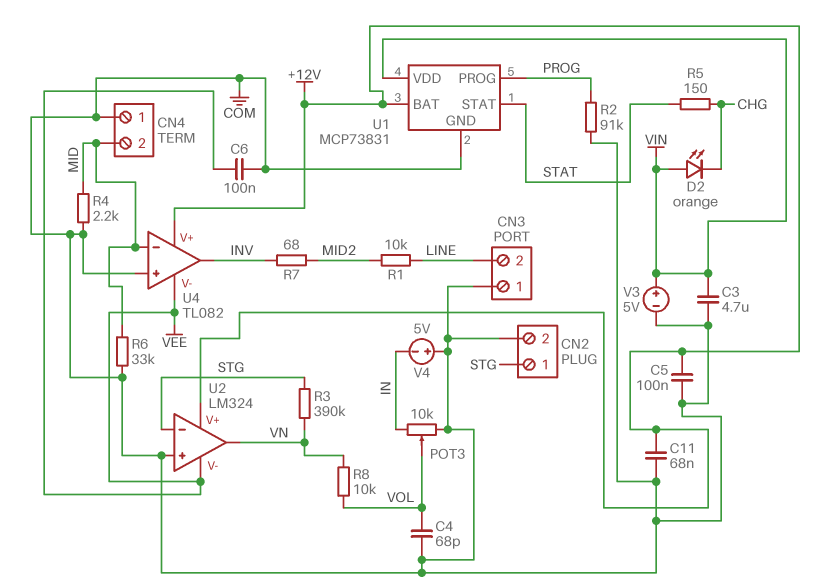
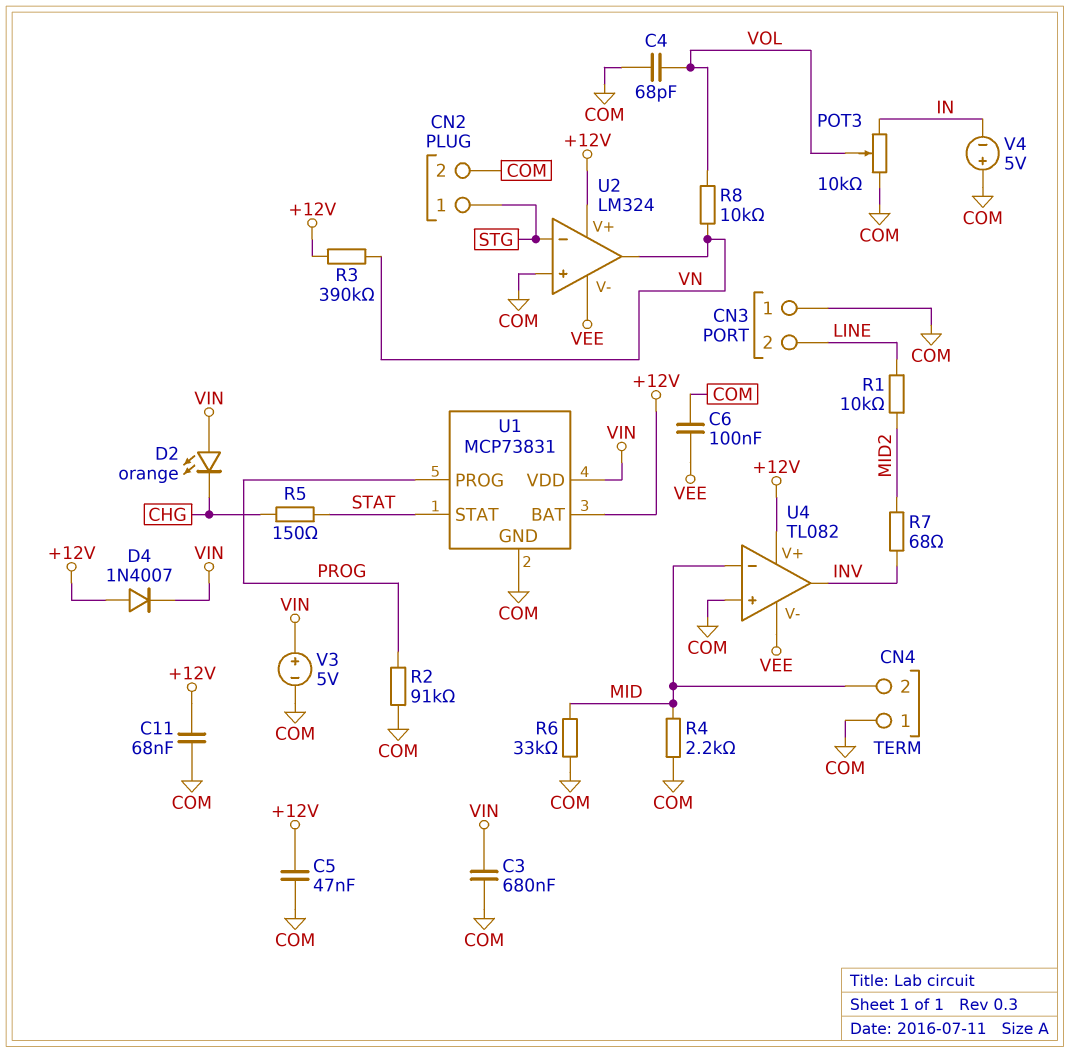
C3: 4.7uF (COM, VIN) -> 680nF (COM, VIN)
C5: 100nF (+12V, COM) -> 47nF (+12V, COM)
D4: none -> diode 1N4007 (A +12V, K VIN)
R3: 390k (STG, VN) -> 390k (+12V, VN)

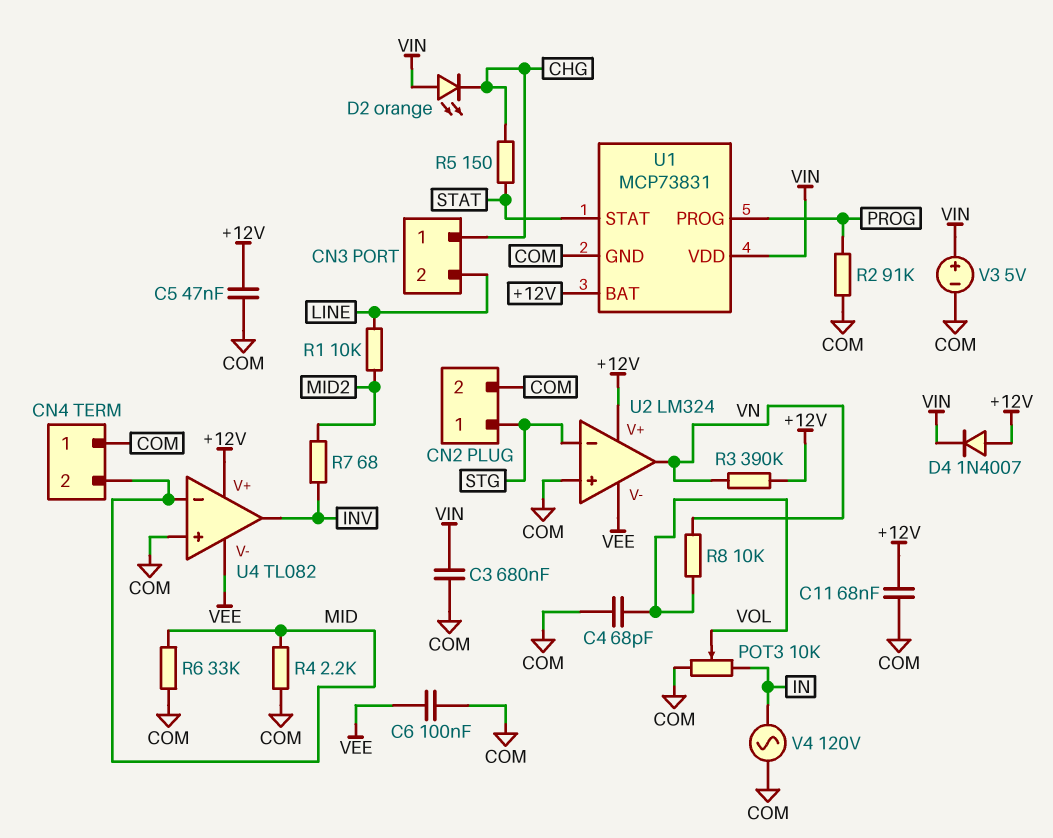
CN3 pin 1: COM -> CHG
V4: 5V (plus COM, minus IN) -> AC 120V (COM, IN)

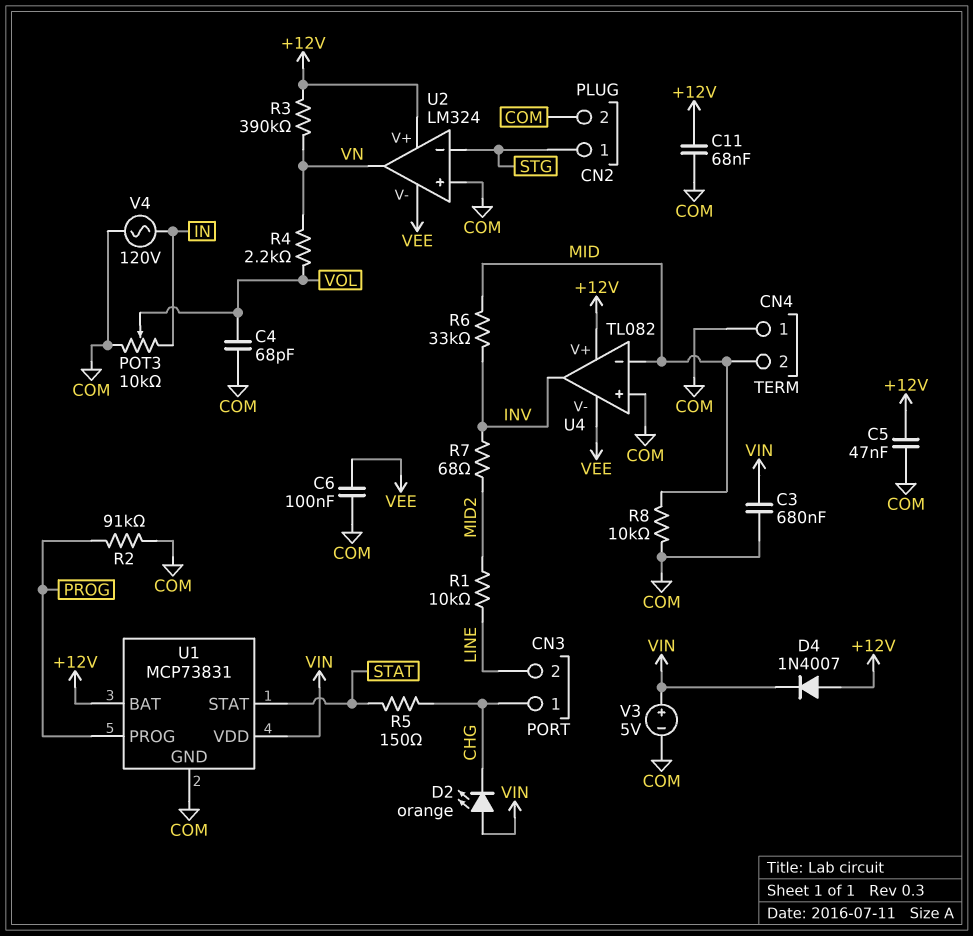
R4: 2.2k (COM, MID) -> 2.2k (VN, VOL)
R6: 33k (COM, MID) -> 33k (INV, MID)
R8: 10k (VN, VOL) -> 10k (COM, MID)

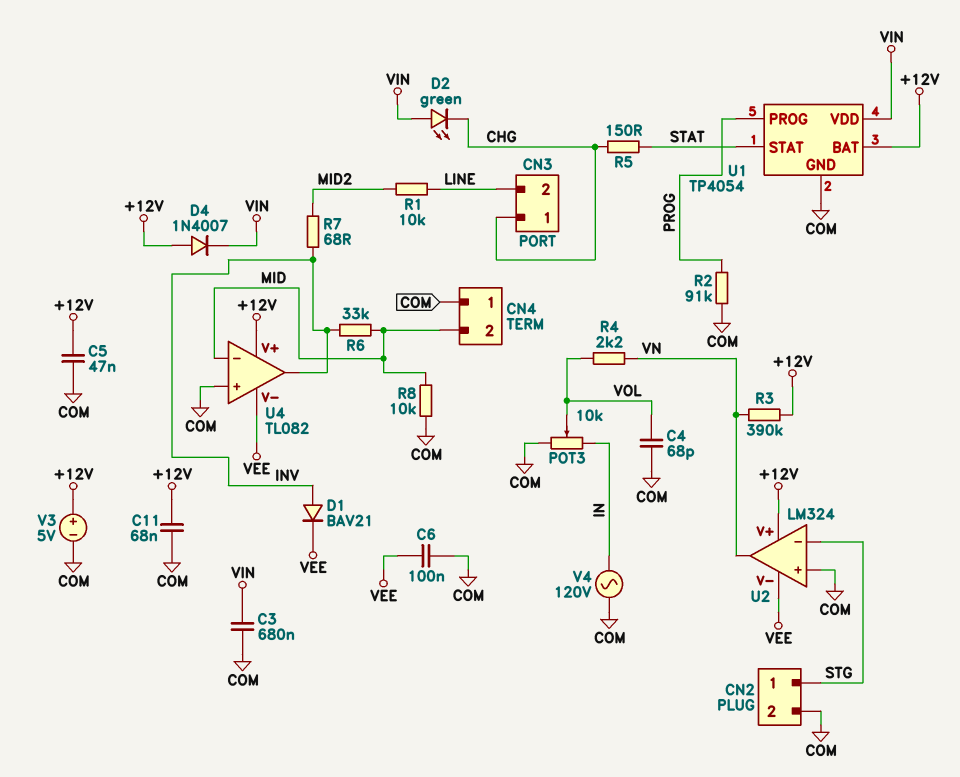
D1: none -> diode BAV21 (A INV, K VEE)
D2: LED orange (A VIN, K CHG) -> LED green (A VIN, K CHG)
U1: MCP73831 -> TP4054
V3: 5V (plus VIN, minus COM) -> 5V (plus +12V, minus COM)

